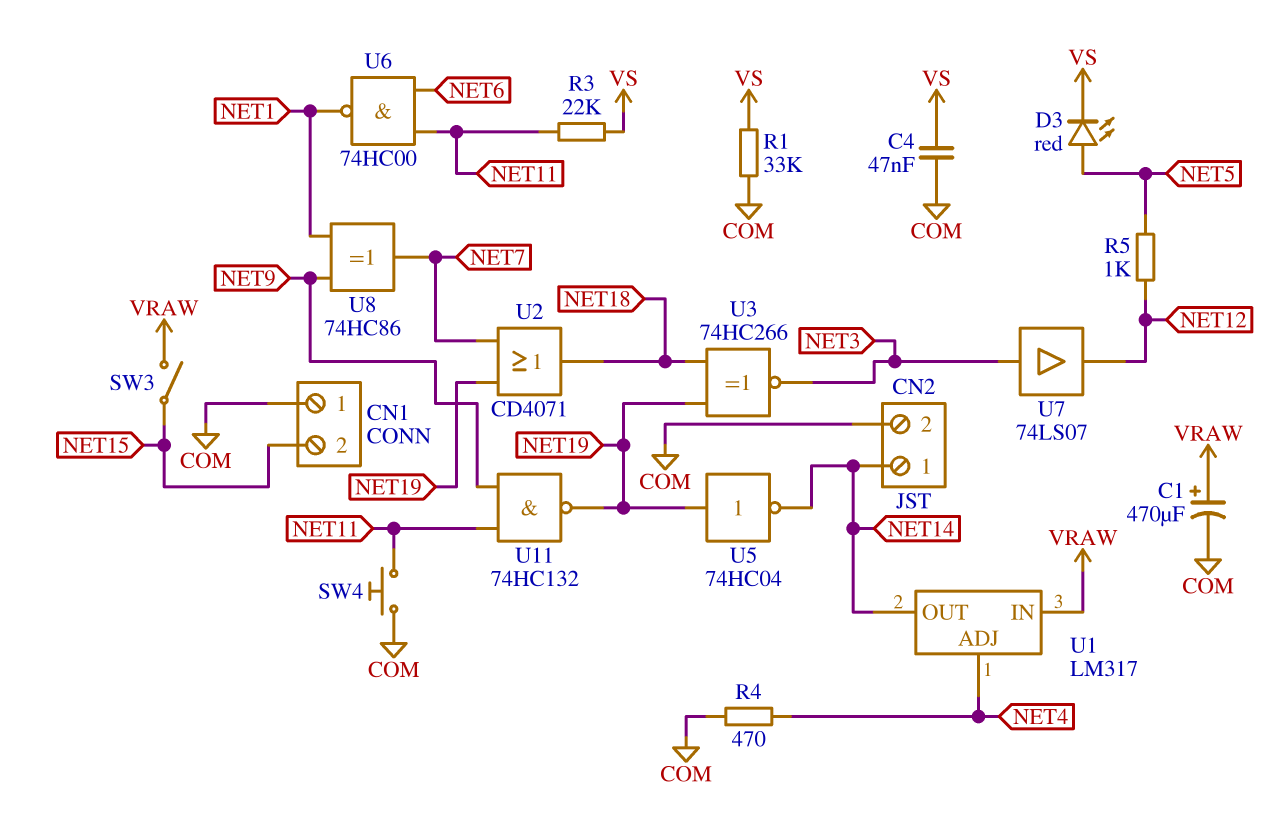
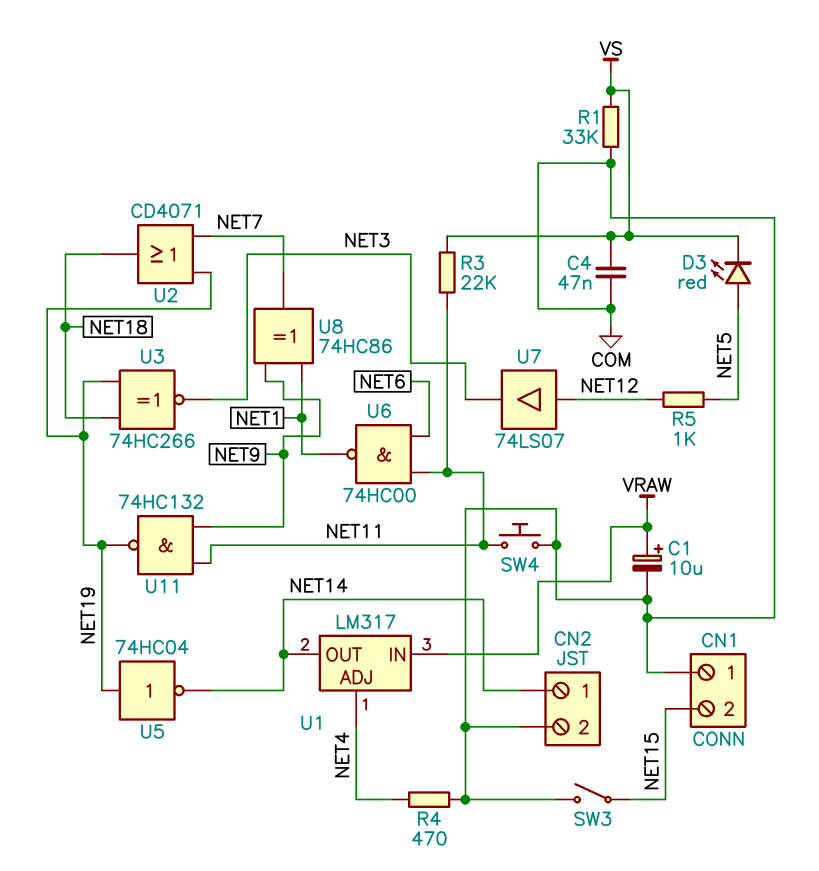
C1: 470uF (plus VRAW, minus COM) -> 10uF (plus VRAW, minus COM)
SW3: switch (NET15, VRAW) -> switch (COM, NET15)
U7: buffer 74LS07 (in NET3, out NET12) -> buffer 74LS07 (in NET12, out NET3)

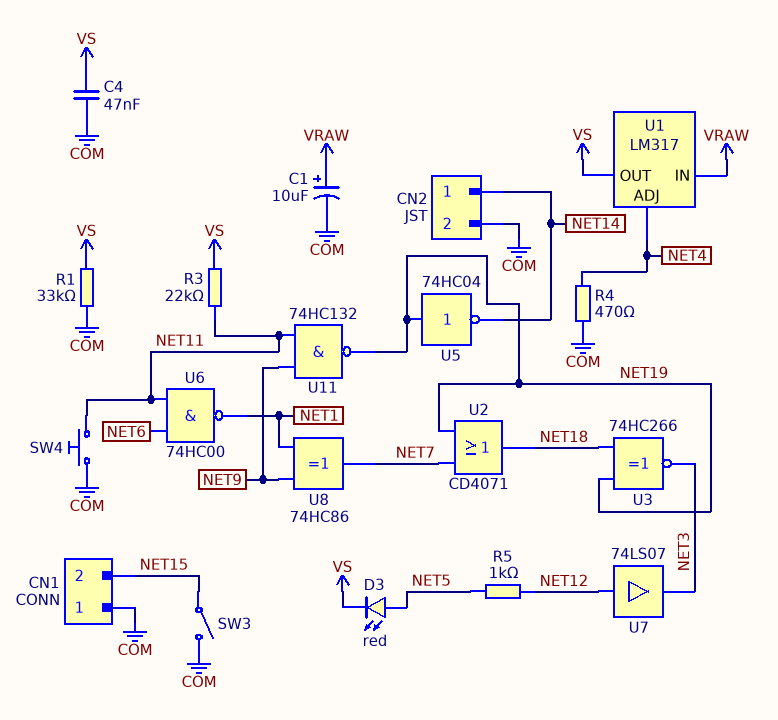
U1 pin OUT: NET14 -> VS

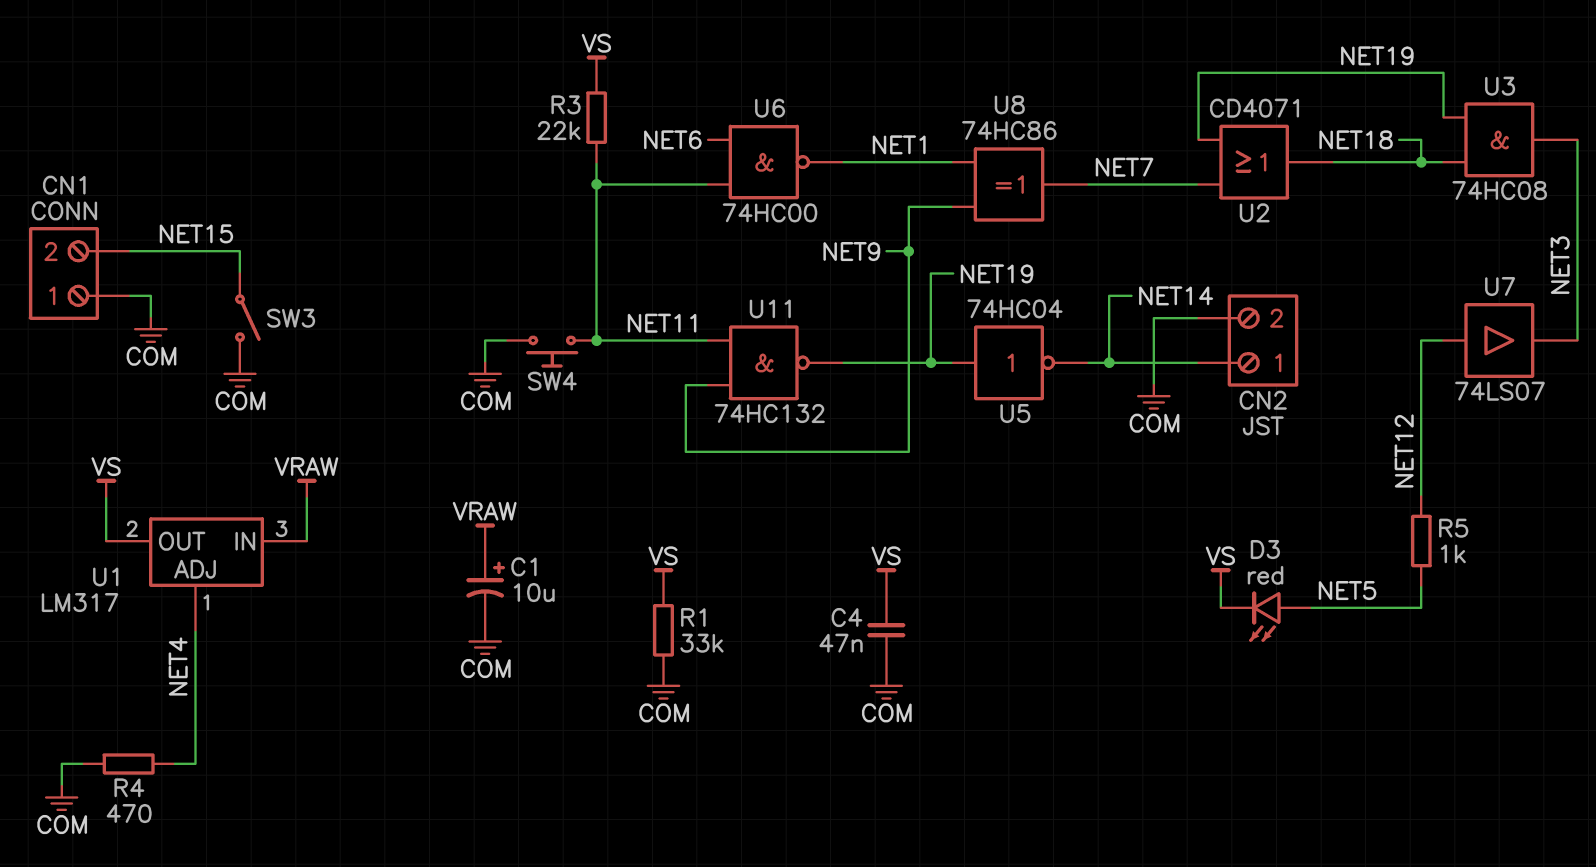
U3: XNOR 74HC266 (in NET18, in NET19, out NET3) -> AND 74HC08 (in NET18, in NET19, out NET3)

